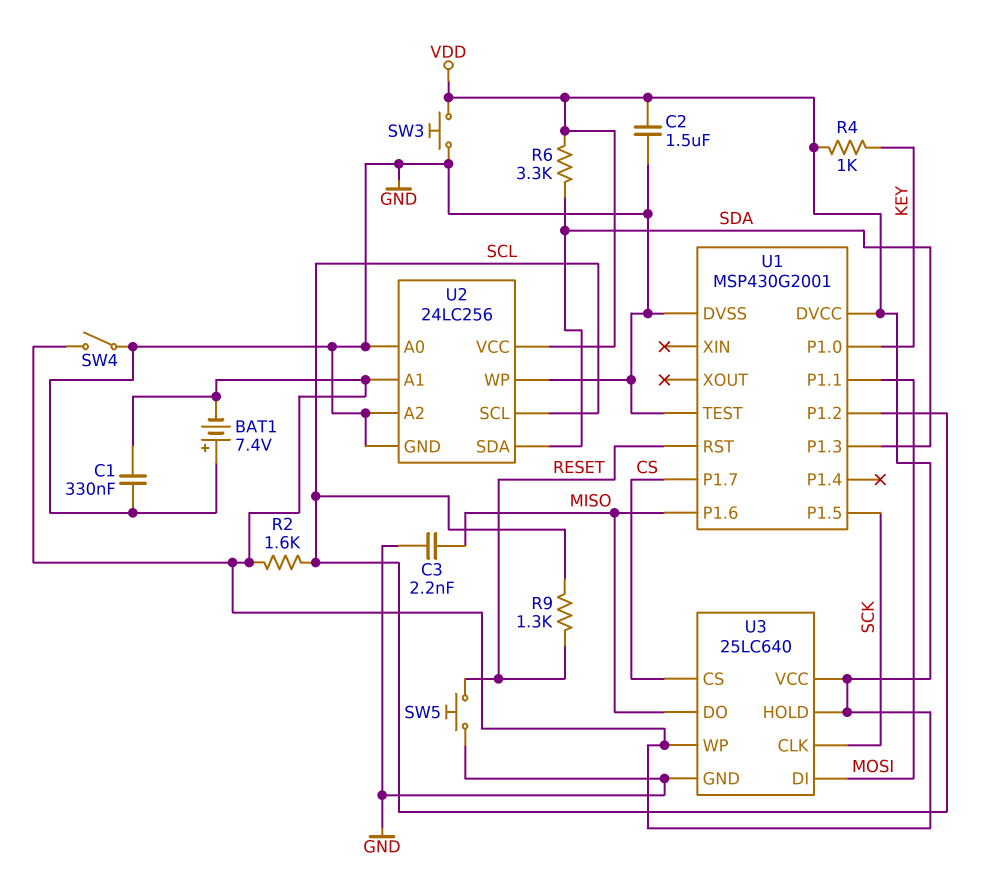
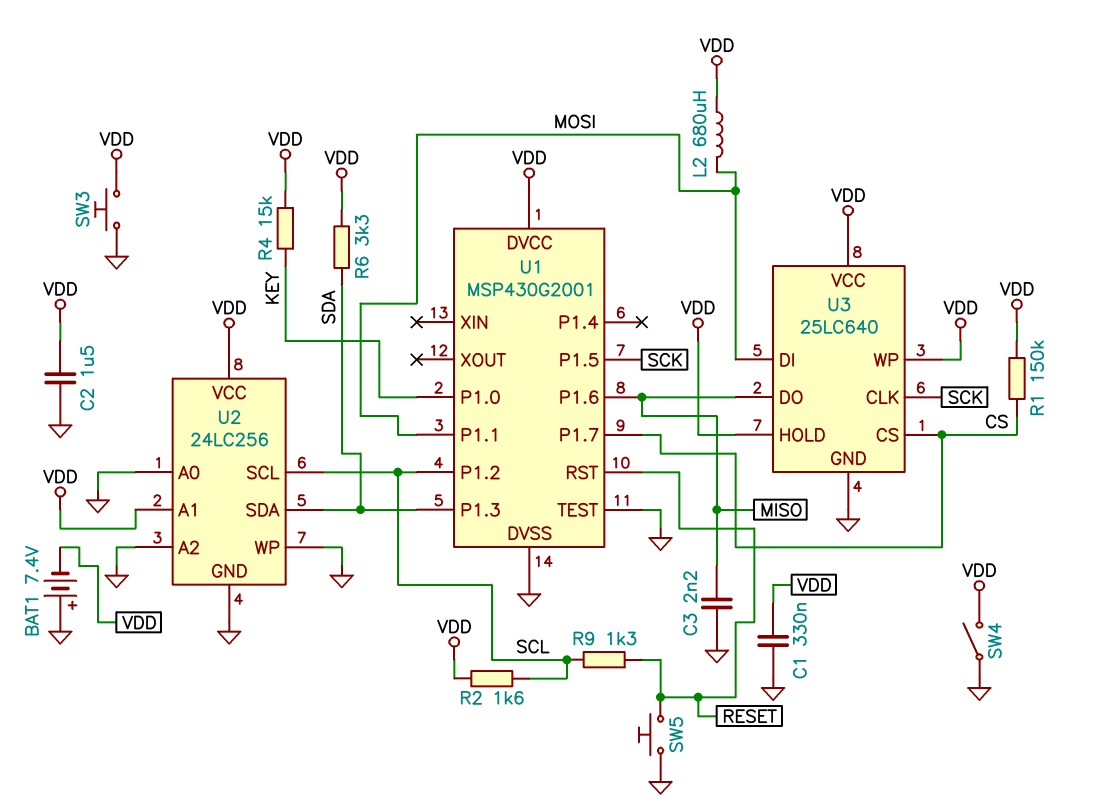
L2: none -> 680uH (MOSI, VDD)
R1: none -> 150k (CS, VDD)
R4: 1k (KEY, VDD) -> 15k (KEY, VDD)

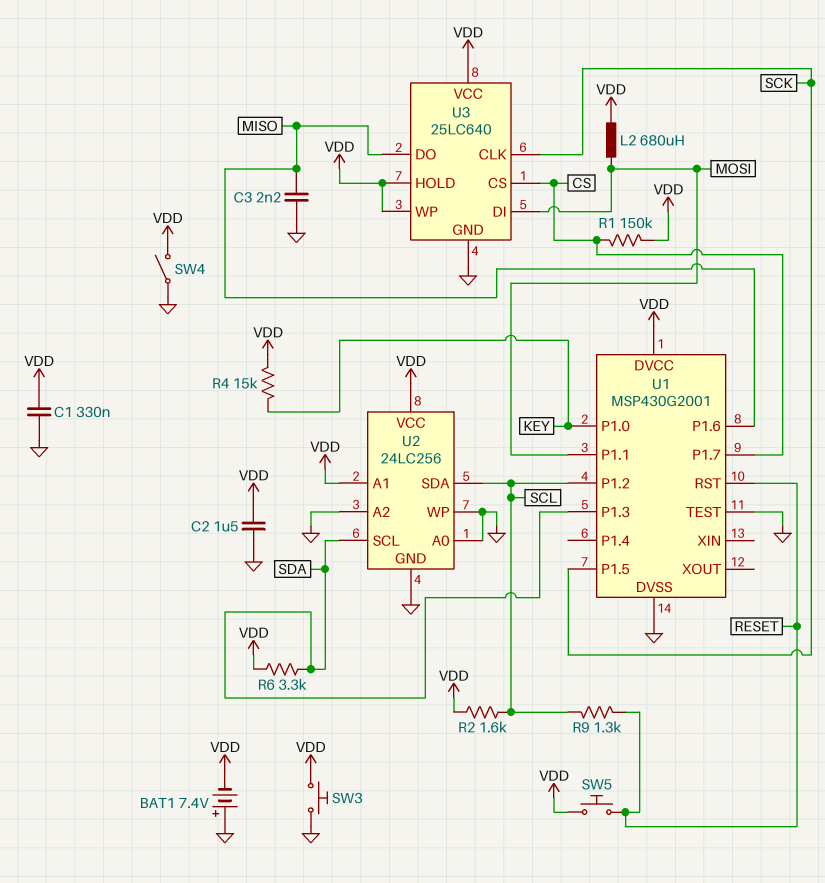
SW5: button (GND, RESET) -> button (RESET, VDD)
U2 pin SCL: SCL -> SDA
U2 pin SDA: SDA -> SCL

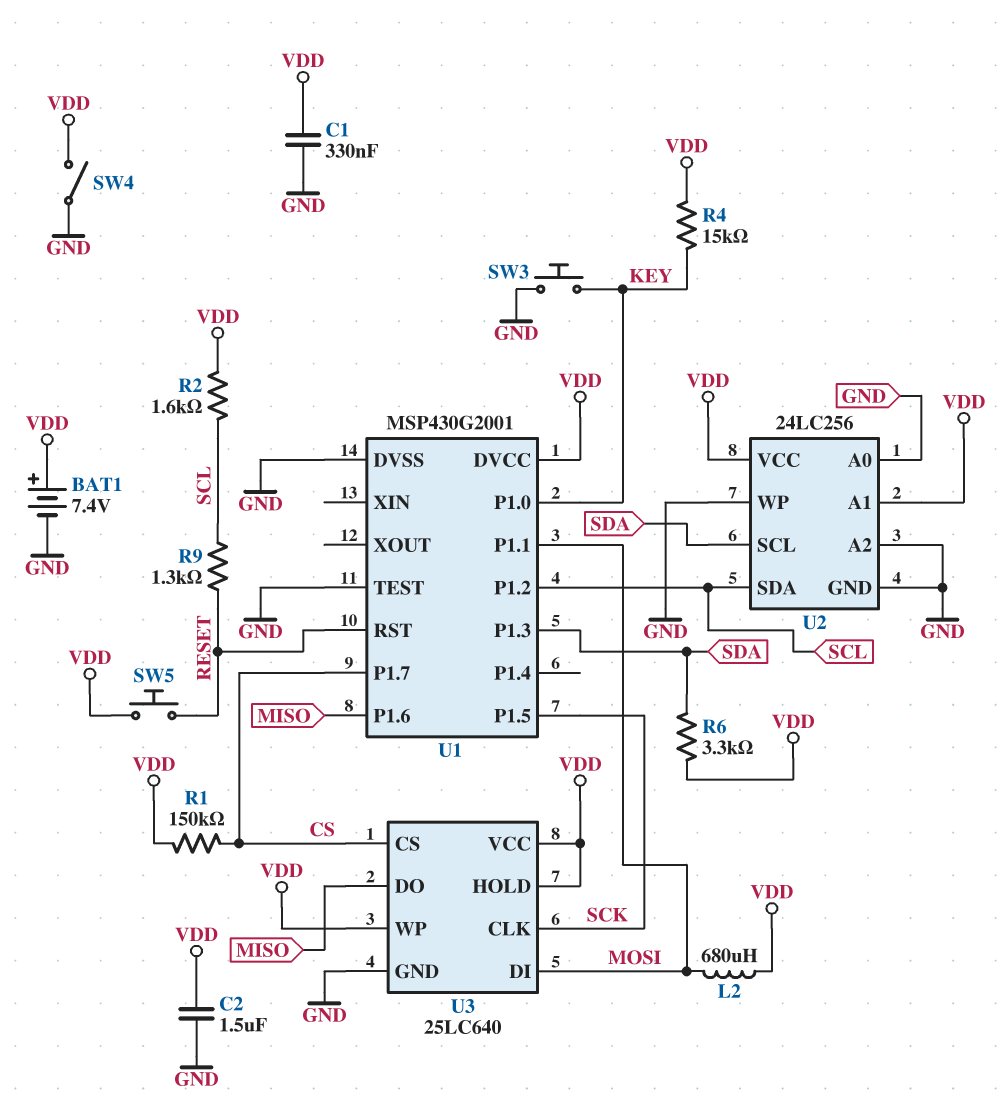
BAT1: 7.4V (plus GND, minus VDD) -> 7.4V (plus VDD, minus GND)
C3: 2.2nF (GND, MISO) -> none
SW3: button (GND, VDD) -> button (GND, KEY)

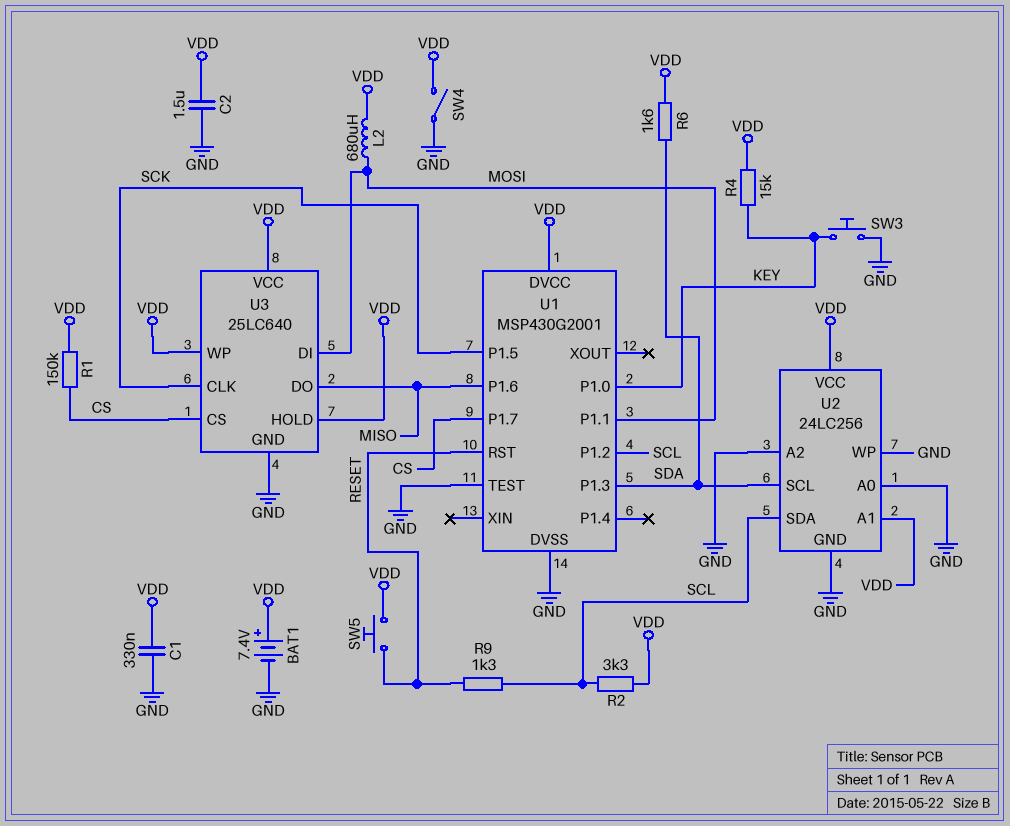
R2: 1.6k (SCL, VDD) -> 3.3k (SCL, VDD)
R6: 3.3k (SDA, VDD) -> 1.6k (SDA, VDD)

